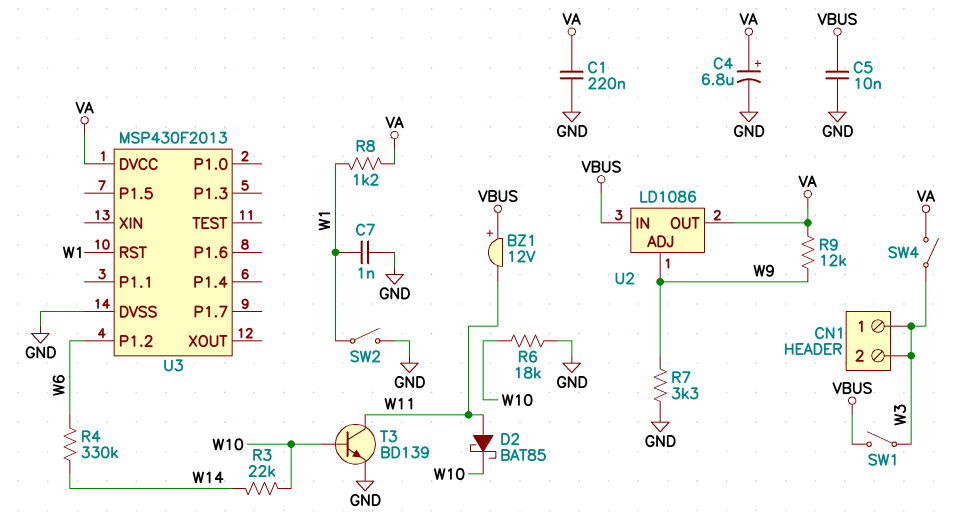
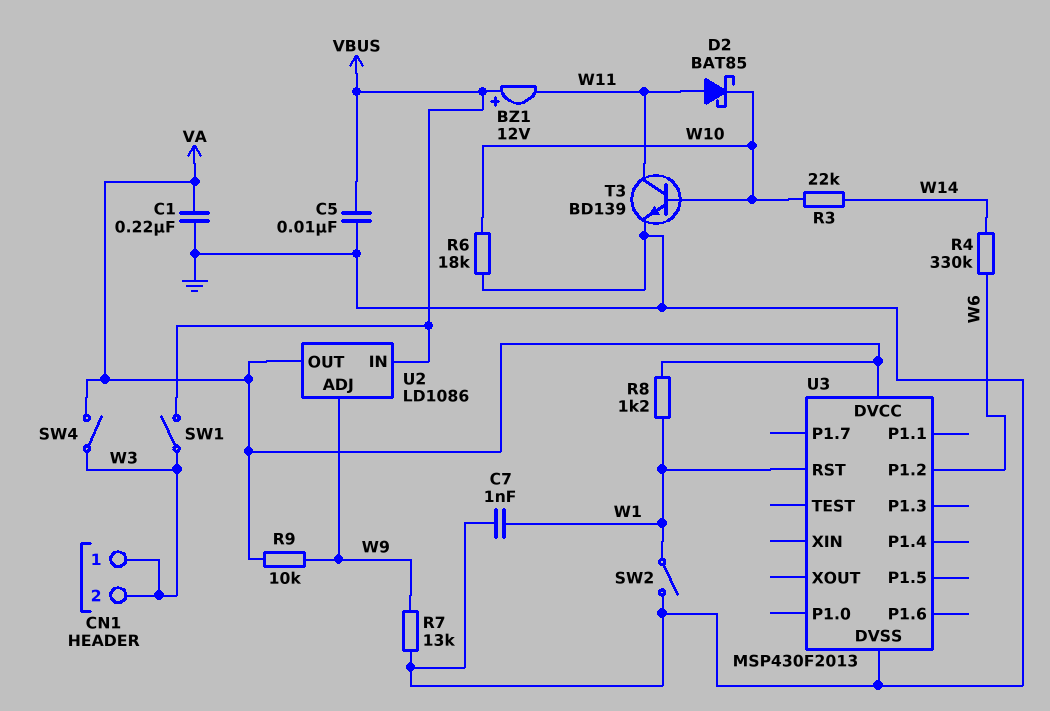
C4: 6.8uF (plus VA, minus GND) -> none
R7: 3.3k (GND, W9) -> 13k (GND, W9)
R9: 12k (VA, W9) -> 10k (VA, W9)

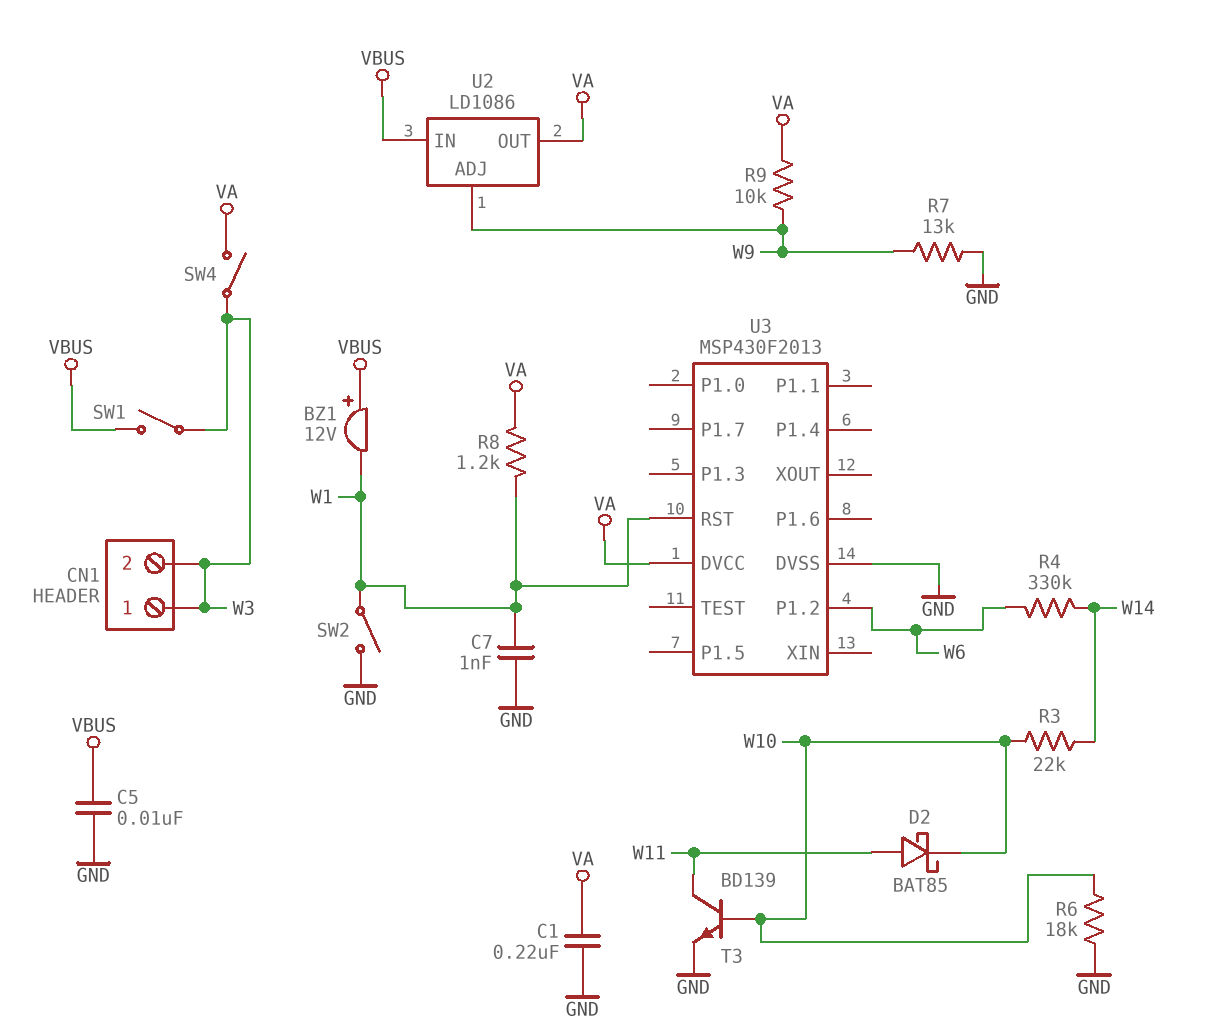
BZ1: buzzer 12V (plus VBUS, minus W11) -> buzzer 12V (plus VBUS, minus W1)

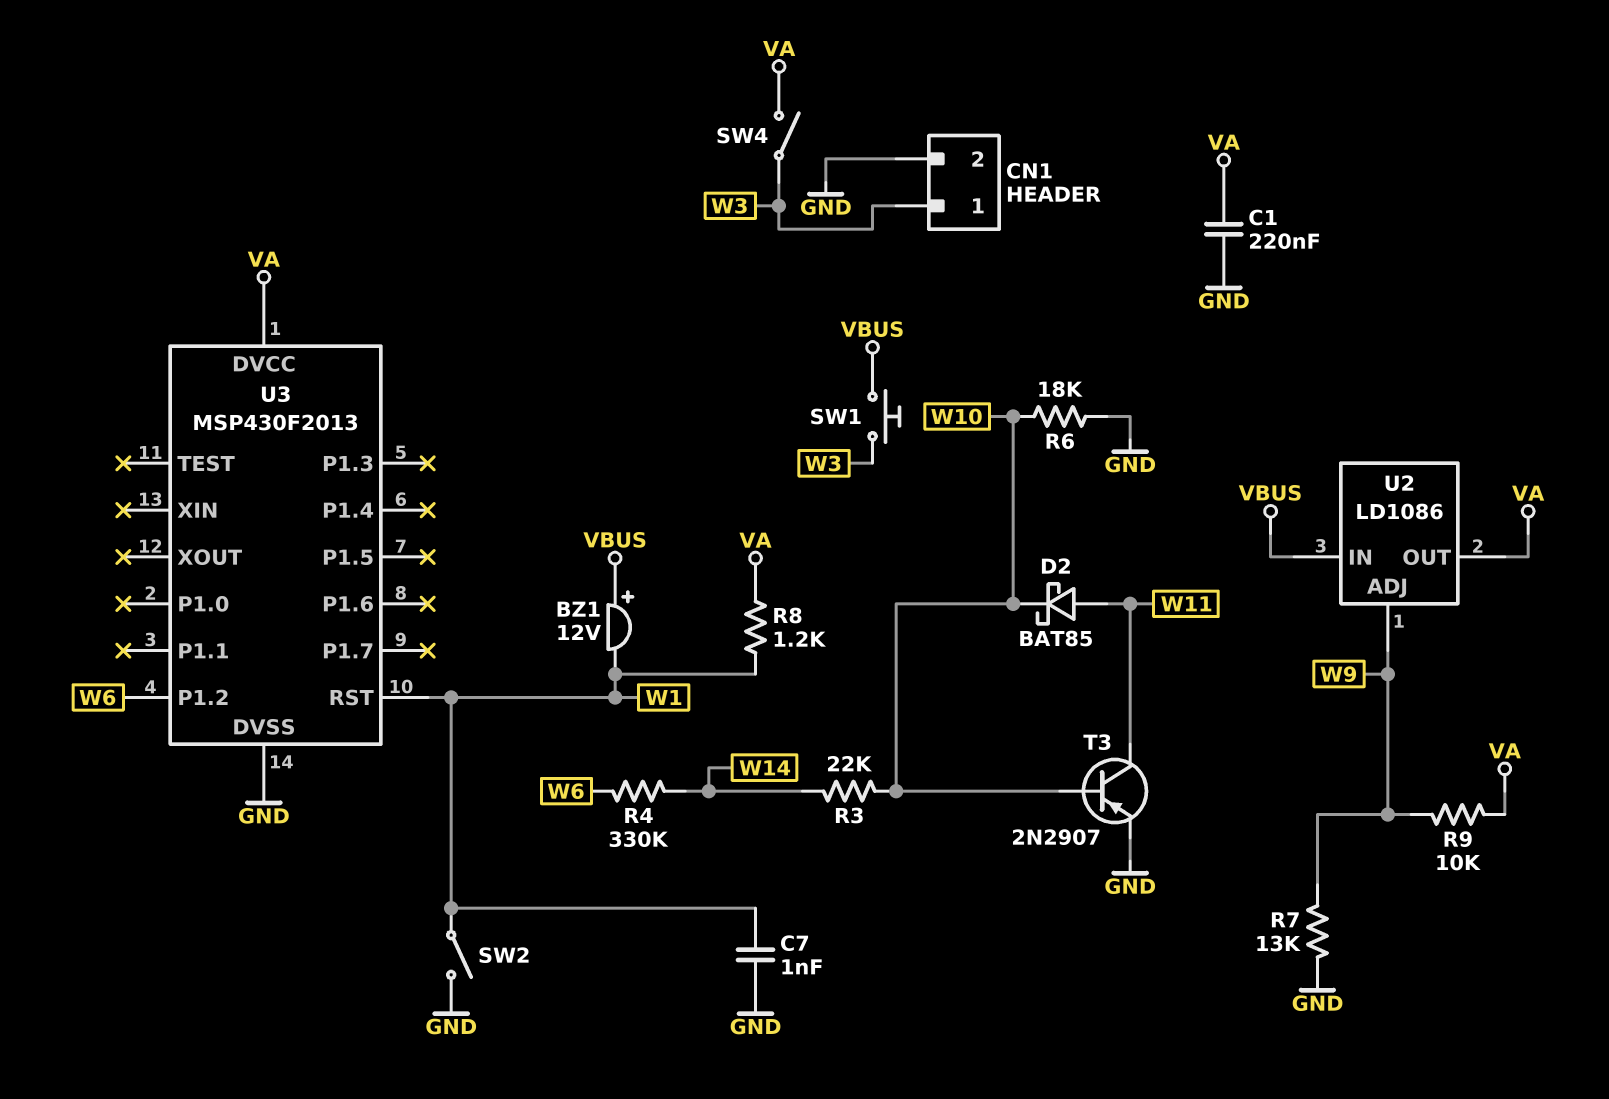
C5: 10nF (GND, VBUS) -> none
CN1 pin 2: W3 -> GND
SW1: switch (VBUS, W3) -> button (VBUS, W3)
T3: NPN BD139 (B W10, C W11, E GND) -> PNP 2N2907 (B W10, C W11, E GND)

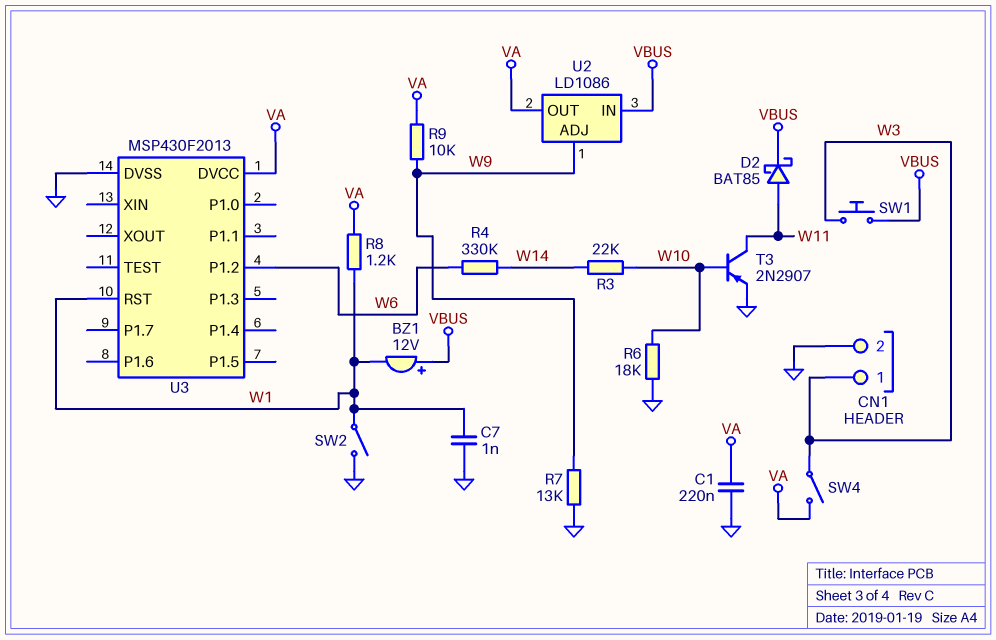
D2: schottky BAT85 (A W11, K W10) -> schottky BAT85 (A W11, K VBUS)

